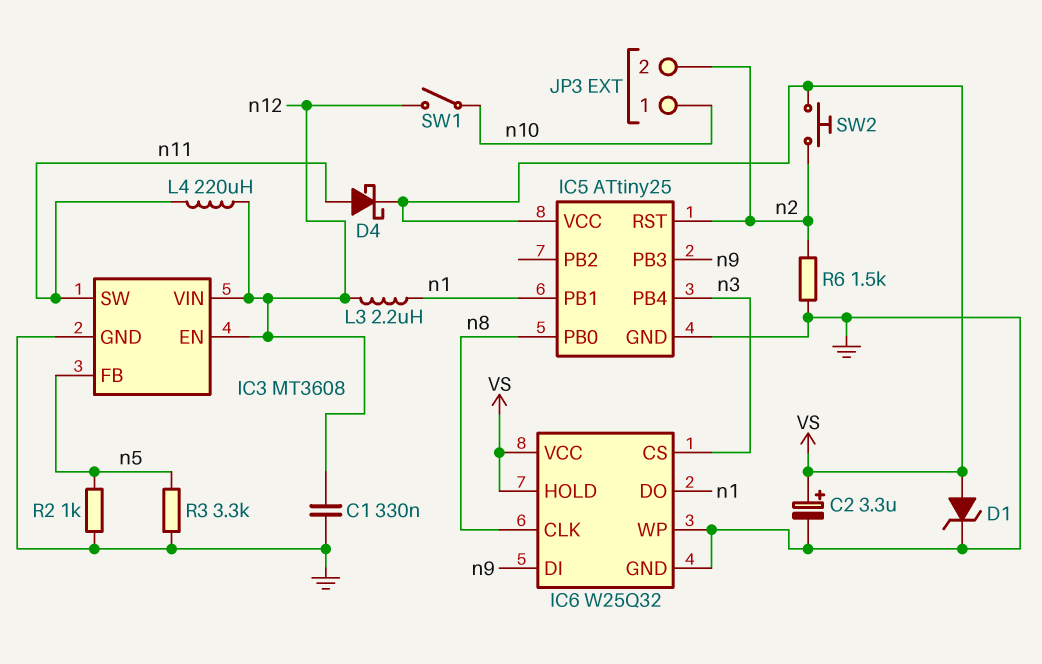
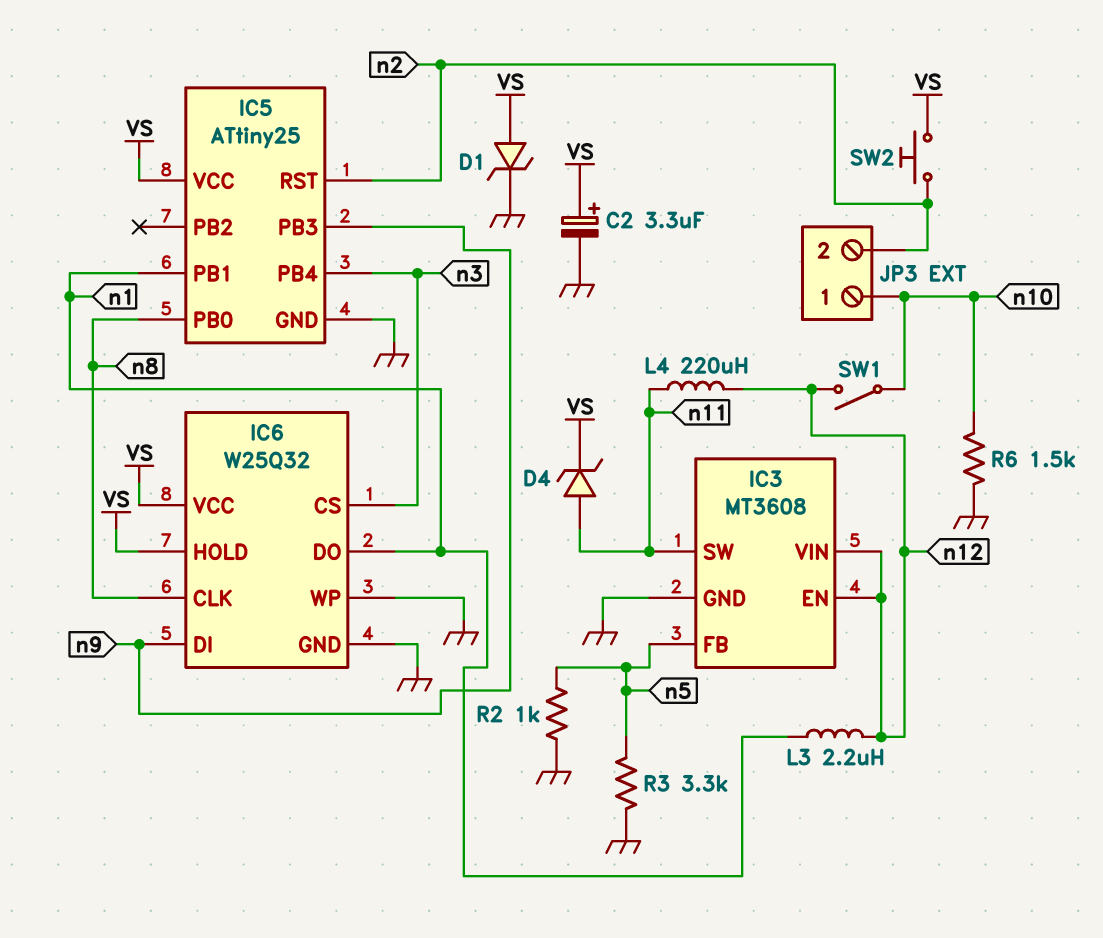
C1: 330nF (GND, n12) -> none
D4: schottky (A n11, K VS) -> zener (A n11, K VS)
R6: 1.5k (GND, n2) -> 1.5k (GND, n10)

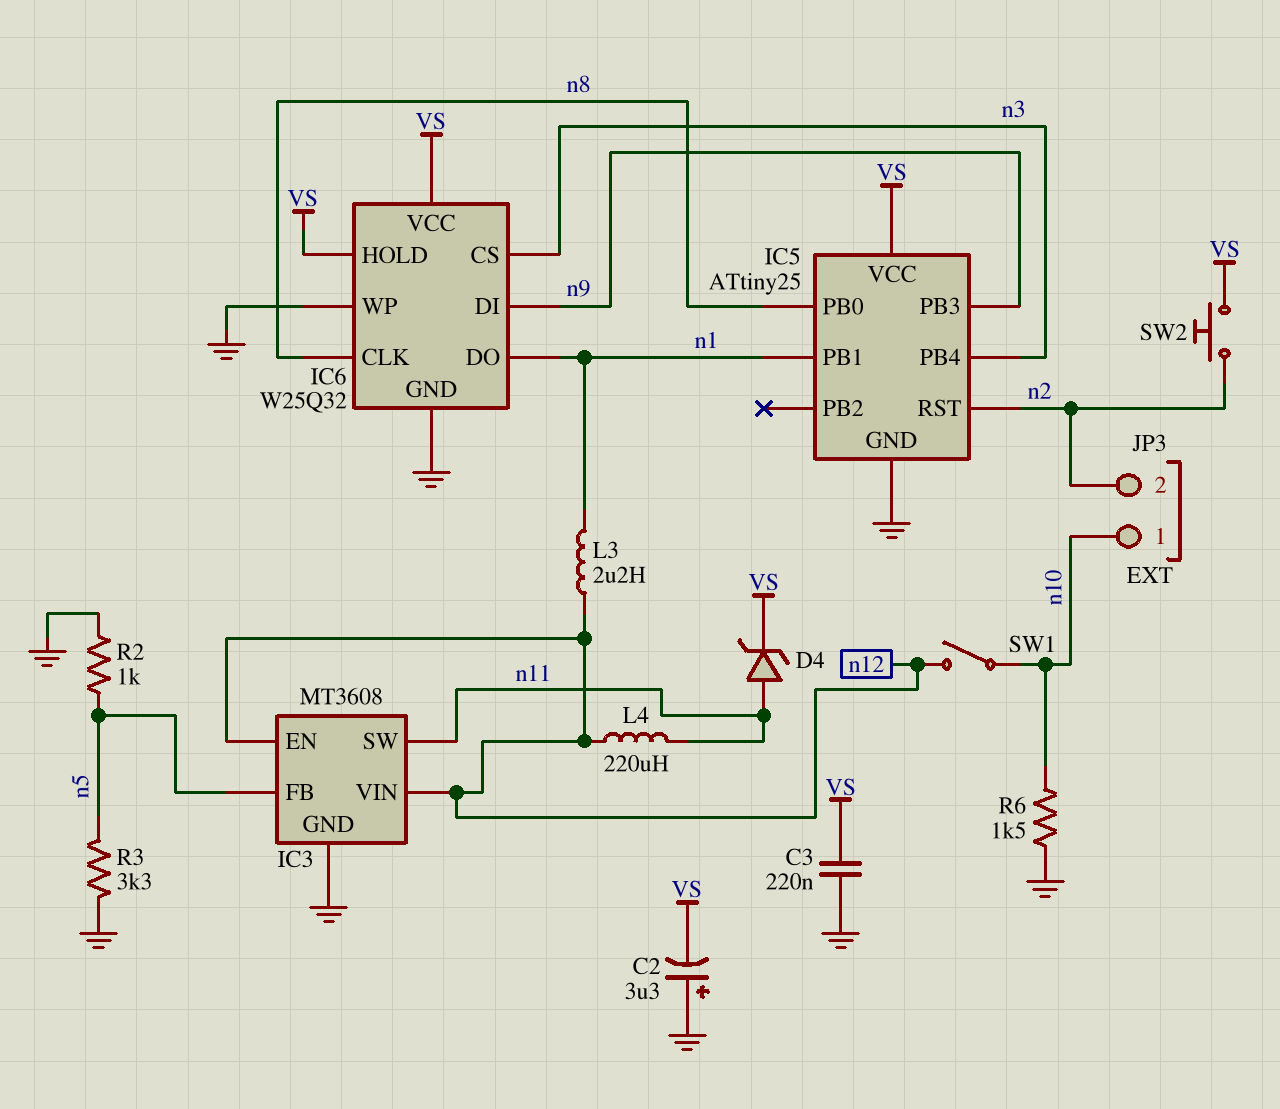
C2: 3.3uF (plus VS, minus GND) -> 3.3uF (plus GND, minus VS)
C3: none -> 220nF (GND, VS)
D1: zener (A VS, K GND) -> none

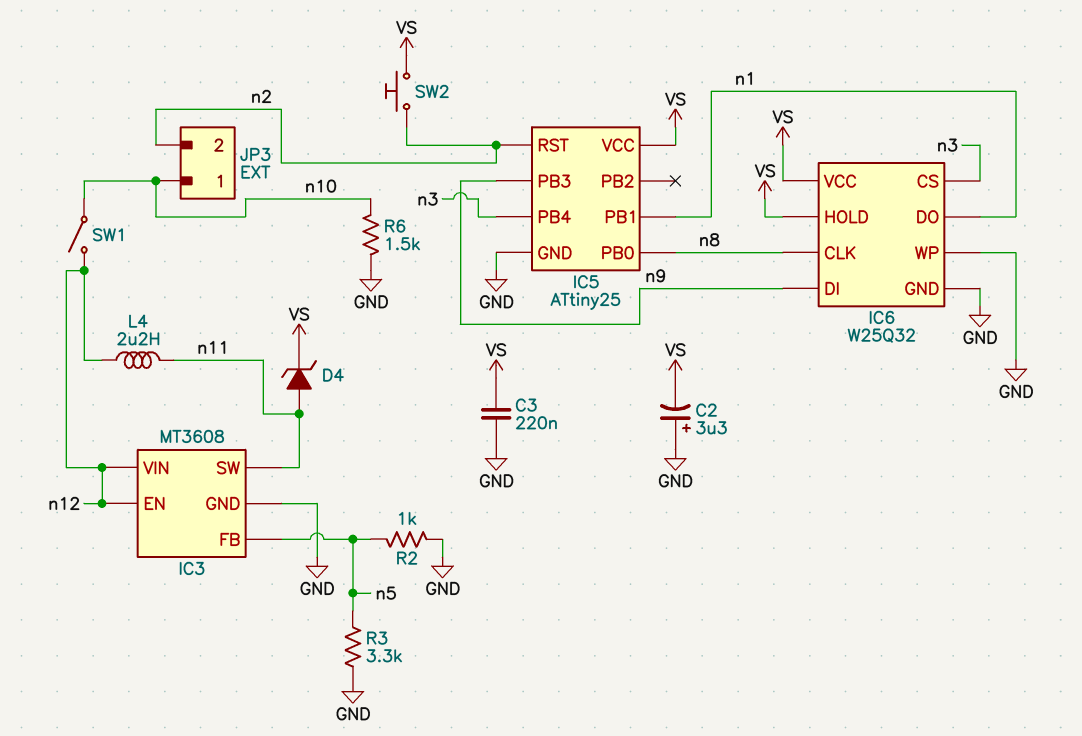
L3: 2.2uH (n1, n12) -> none
L4: 220uH (n11, n12) -> 2.2uH (n11, n12)

